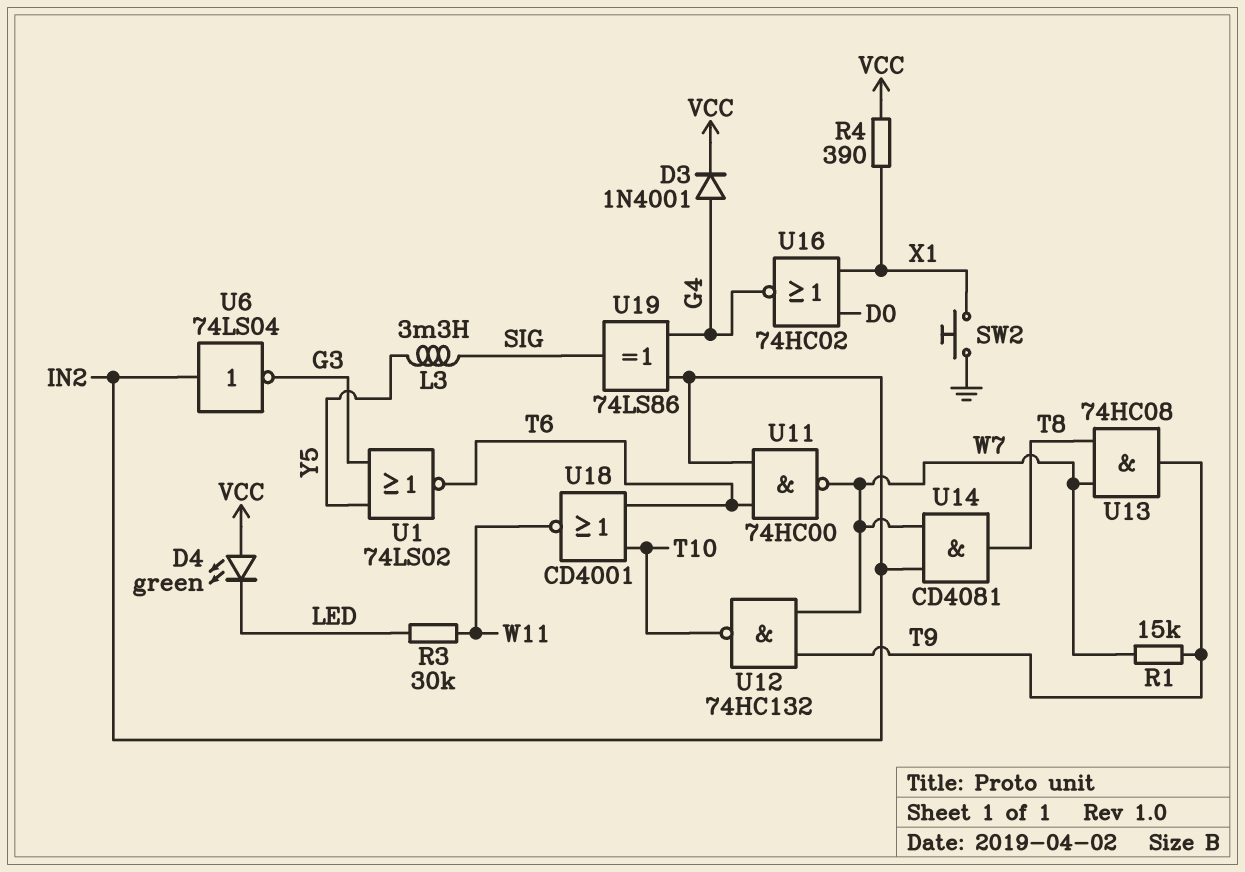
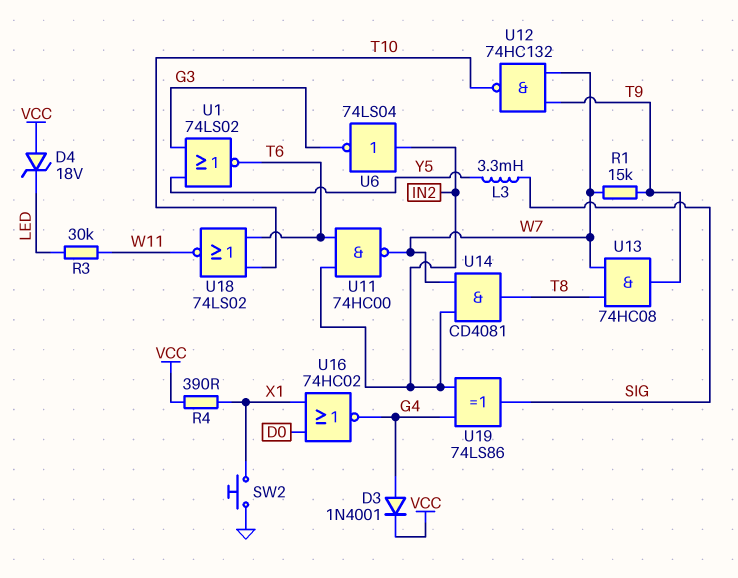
D4: LED green (A VCC, K LED) -> zener 18V (A VCC, K LED)
U18: NOR CD4001 (in T6, in T10, out W11) -> NOR 74LS02 (in T6, in T10, out W11)

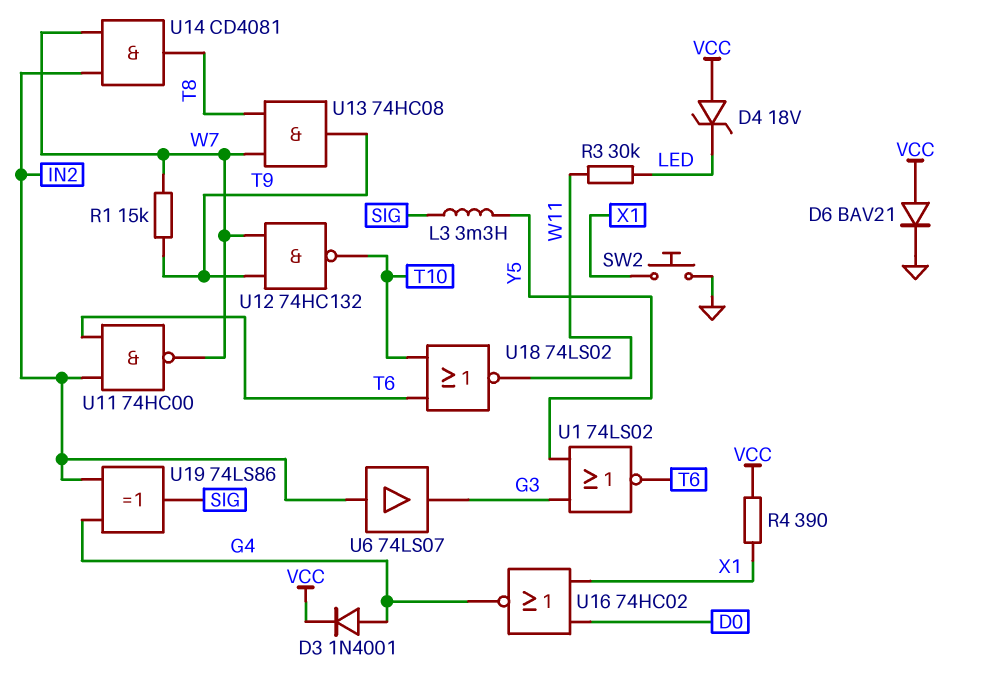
D6: none -> diode BAV21 (A VCC, K GND)
U6: NOT 74LS04 (in IN2, out G3) -> buffer 74LS07 (in IN2, out G3)

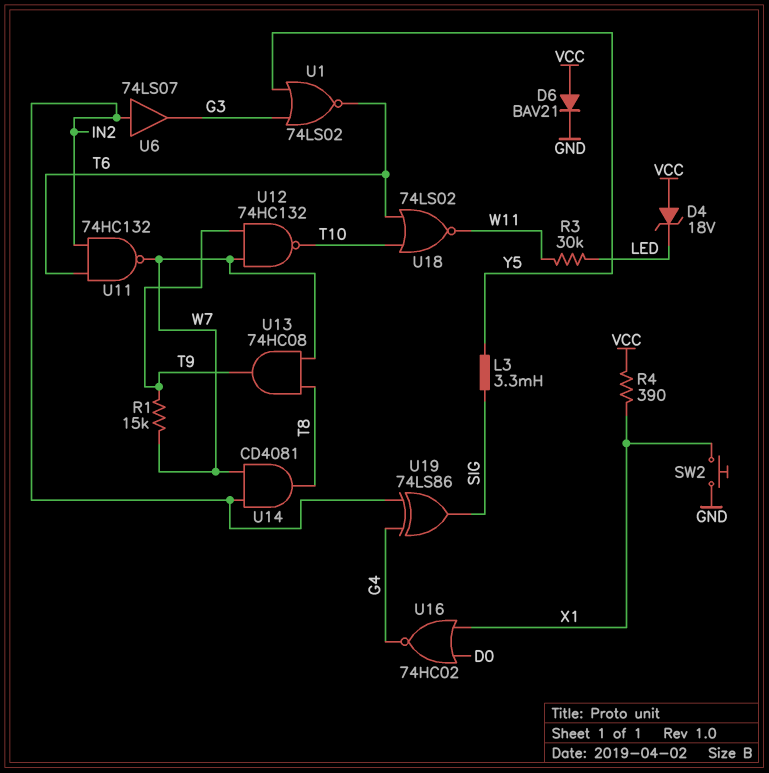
D3: diode 1N4001 (A G4, K VCC) -> none
U11: NAND 74HC00 (in IN2, in T6, out W7) -> NAND 74HC132 (in IN2, in T6, out W7)

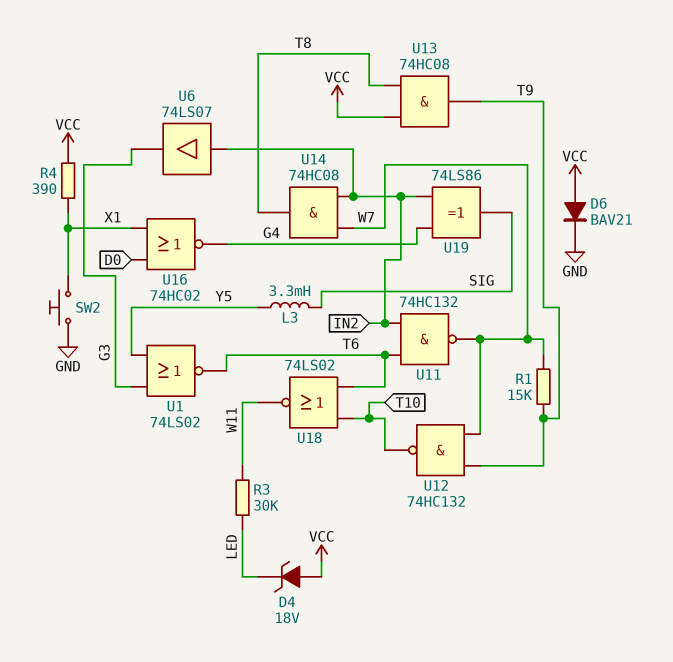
U13: AND 74HC08 (in T8, in W7, out T9) -> AND 74HC08 (in T8, in VCC, out T9)
U14: AND CD4081 (in IN2, in W7, out T8) -> AND 74HC08 (in IN2, in W7, out T8)

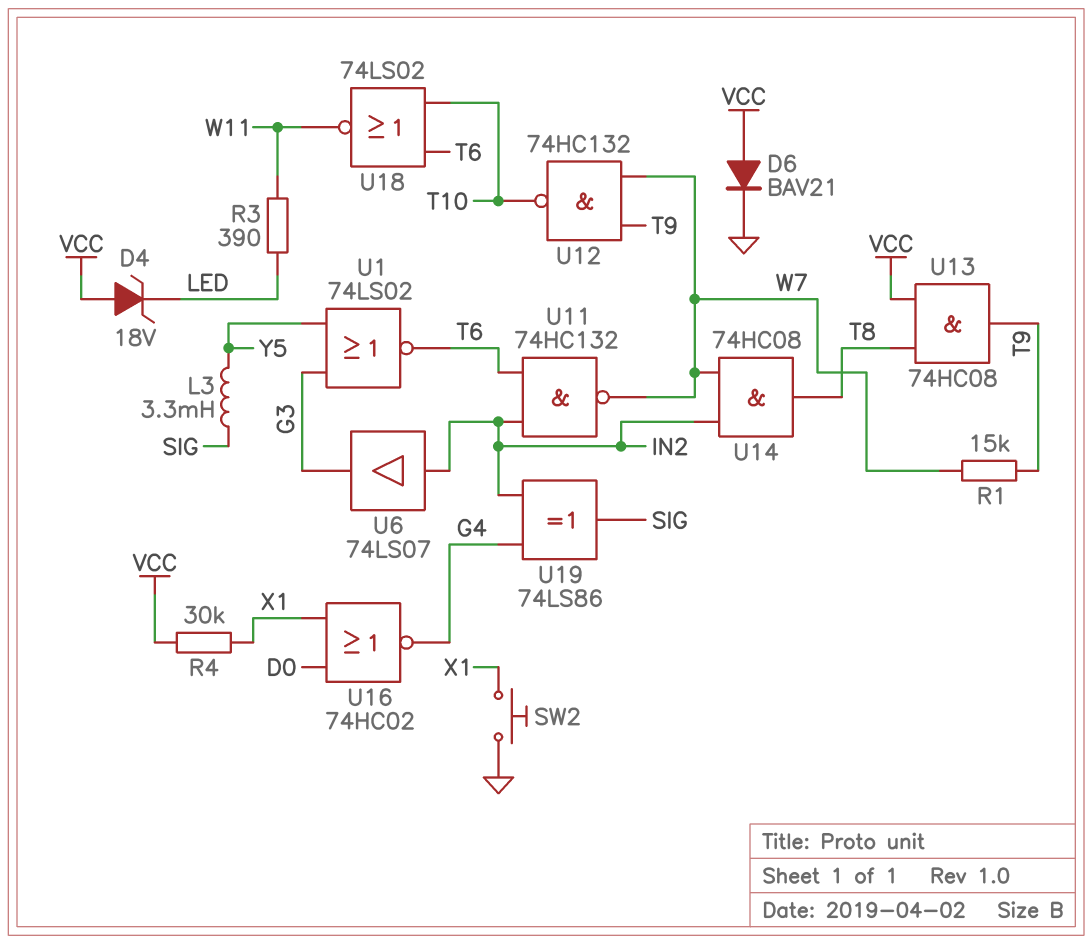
R3: 30k (LED, W11) -> 390 (LED, W11)
R4: 390 (VCC, X1) -> 30k (VCC, X1)

